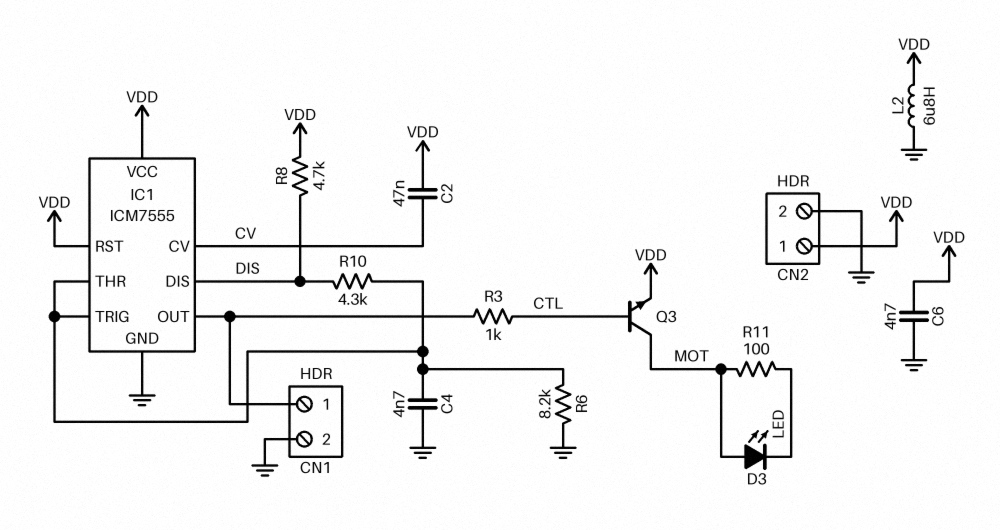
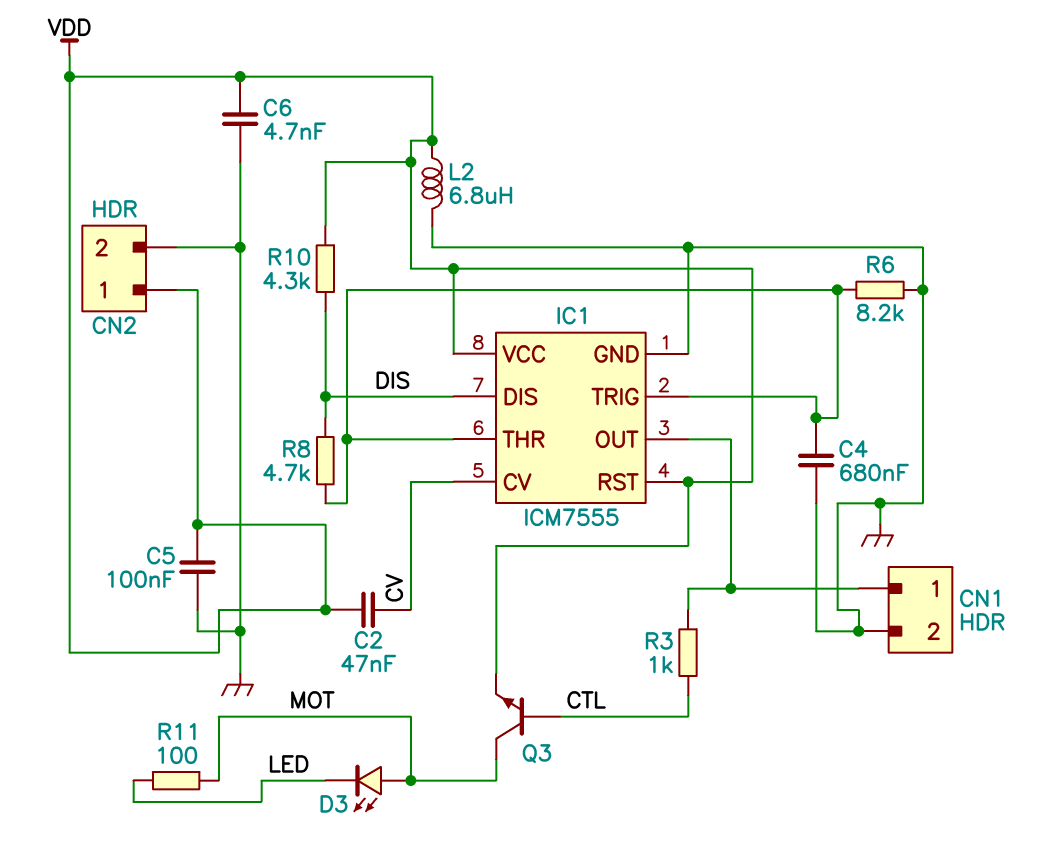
C4: 4.7nF (GND, IC1/THR) -> 680nF (GND, IC1/THR)
C5: none -> 100nF (GND, VDD)
R8: 4.7k (DIS, VDD) -> 4.7k (DIS, IC1/THR)
R10: 4.3k (DIS, IC1/THR) -> 4.3k (DIS, VDD)

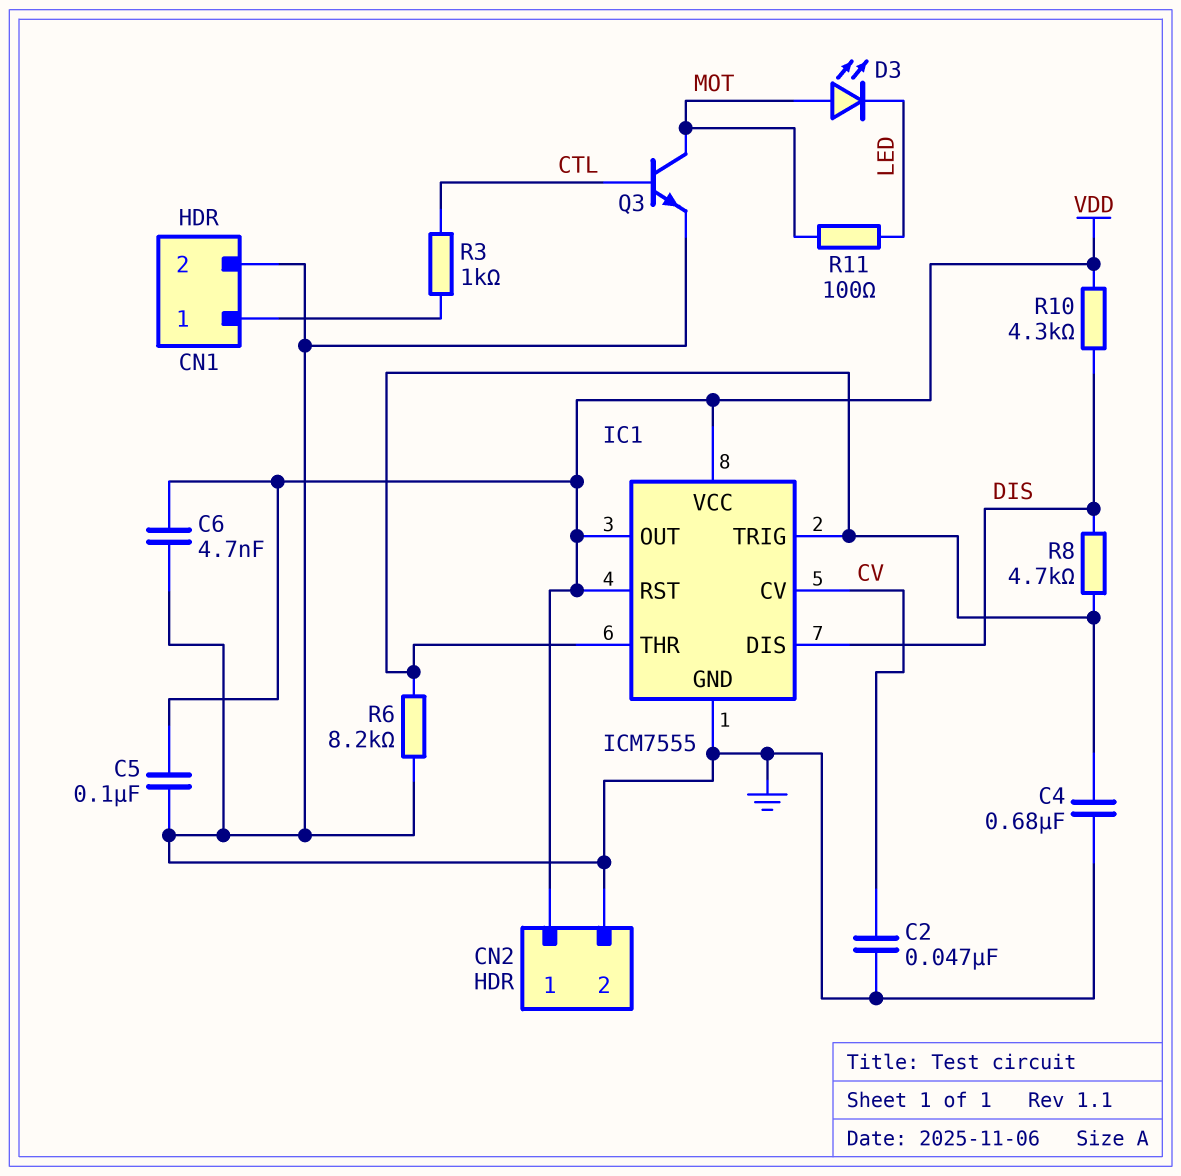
C2: 47nF (CV, VDD) -> 47nF (CV, GND)
IC1 pin OUT: CN1/1 -> VDD
L2: 6.8uH (GND, VDD) -> none
Q3: NPN (B CTL, C MOT, E VDD) -> NPN (B CTL, C MOT, E GND)

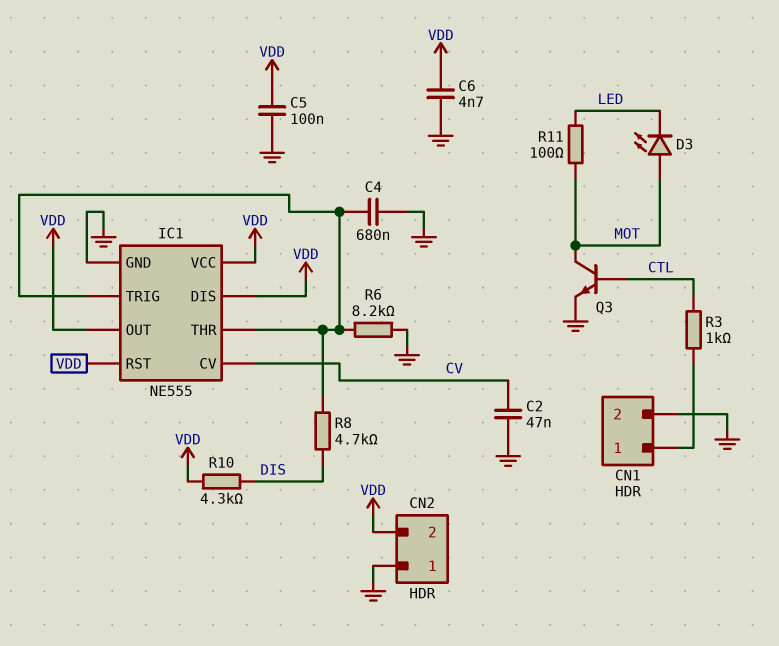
CN2 pin 1: VDD -> GND
CN2 pin 2: GND -> VDD
IC1: ICM7555 -> NE555
IC1 pin DIS: DIS -> VDD

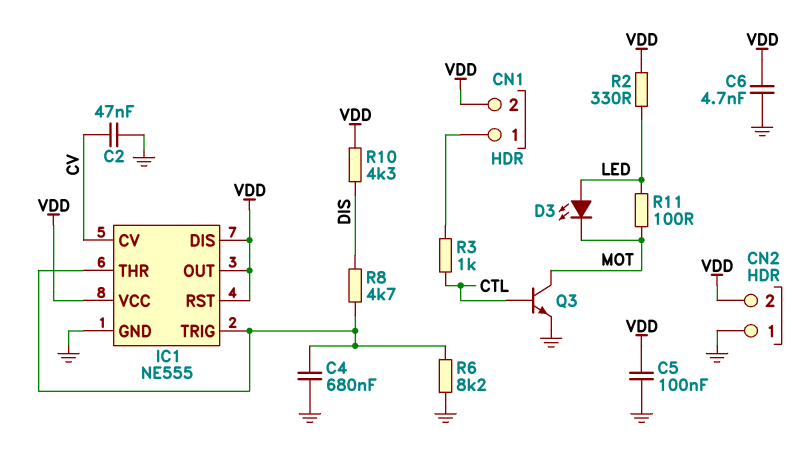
CN1 pin 2: GND -> VDD
D3: LED (A MOT, K LED) -> LED (A LED, K MOT)
R2: none -> 330 (LED, VDD)

